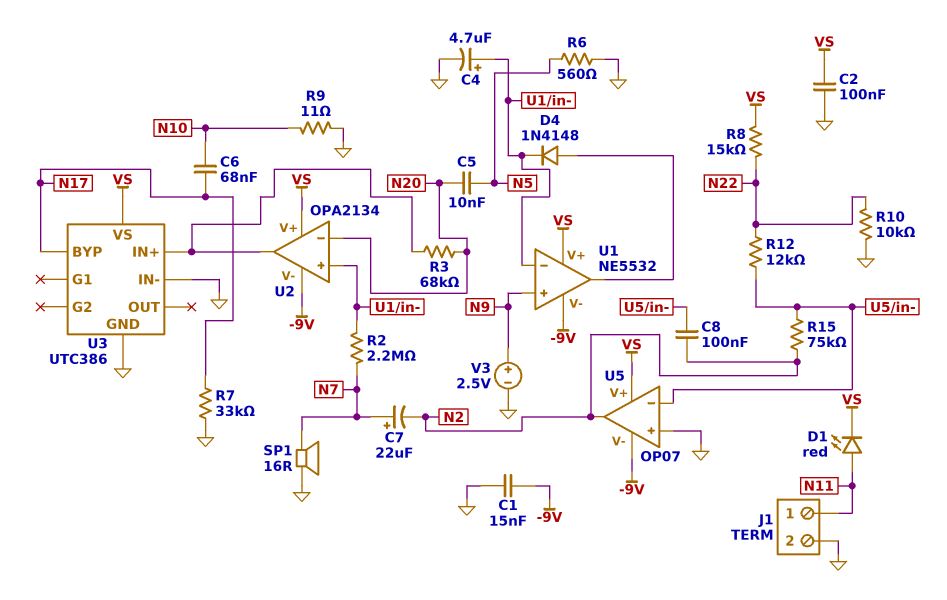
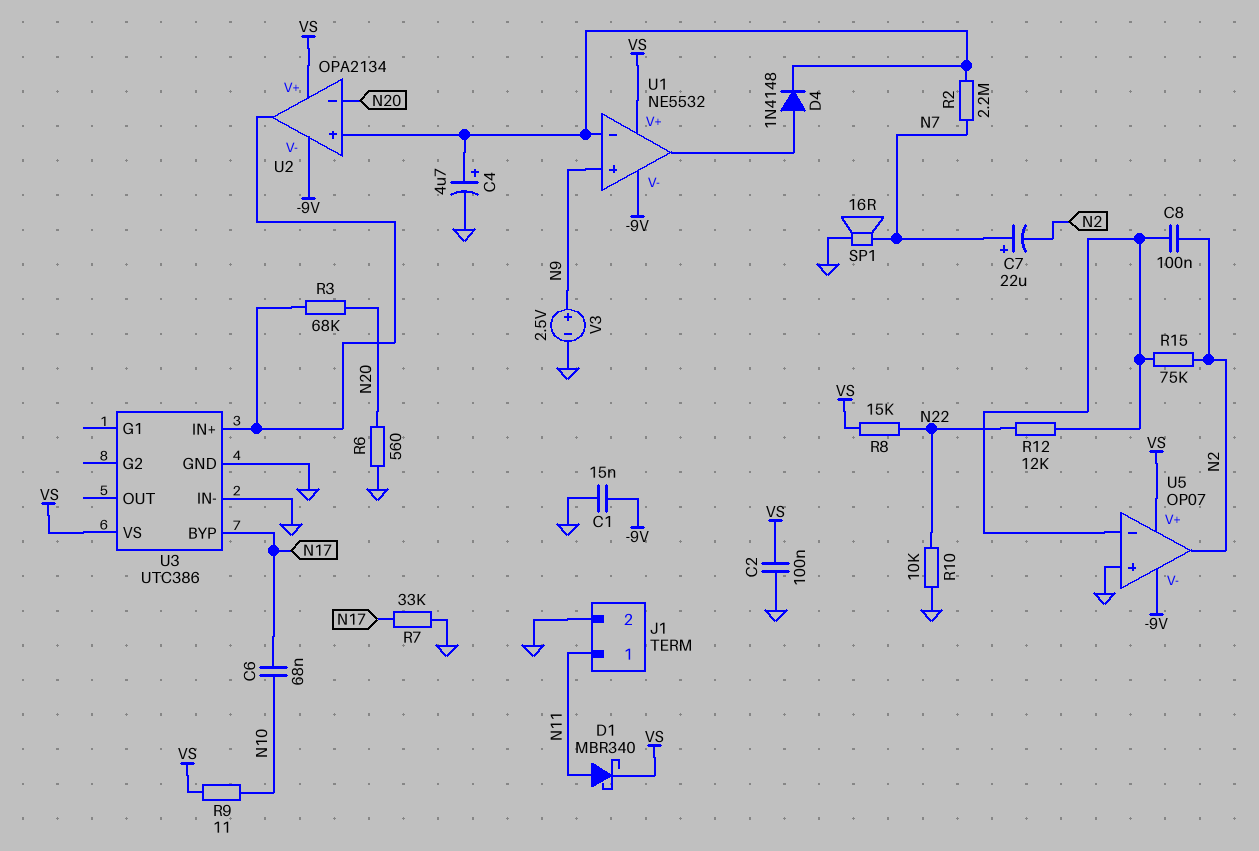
C5: 10nF (N5, N20) -> none
D1: LED red (A N11, K VS) -> schottky MBR340 (A N11, K VS)
R6: 560 (GND, N5) -> 560 (GND, N20)
R9: 11 (GND, N10) -> 11 (N10, VS)

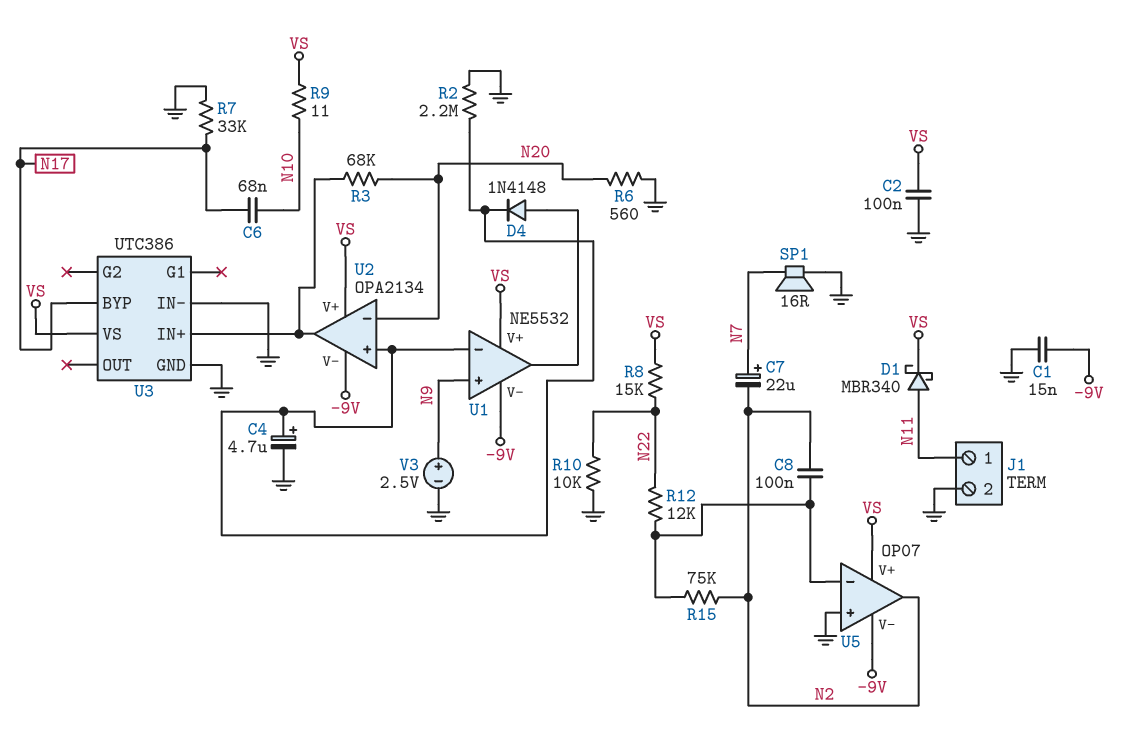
R2: 2.2M (N7, U1/in-) -> 2.2M (GND, U1/in-)

